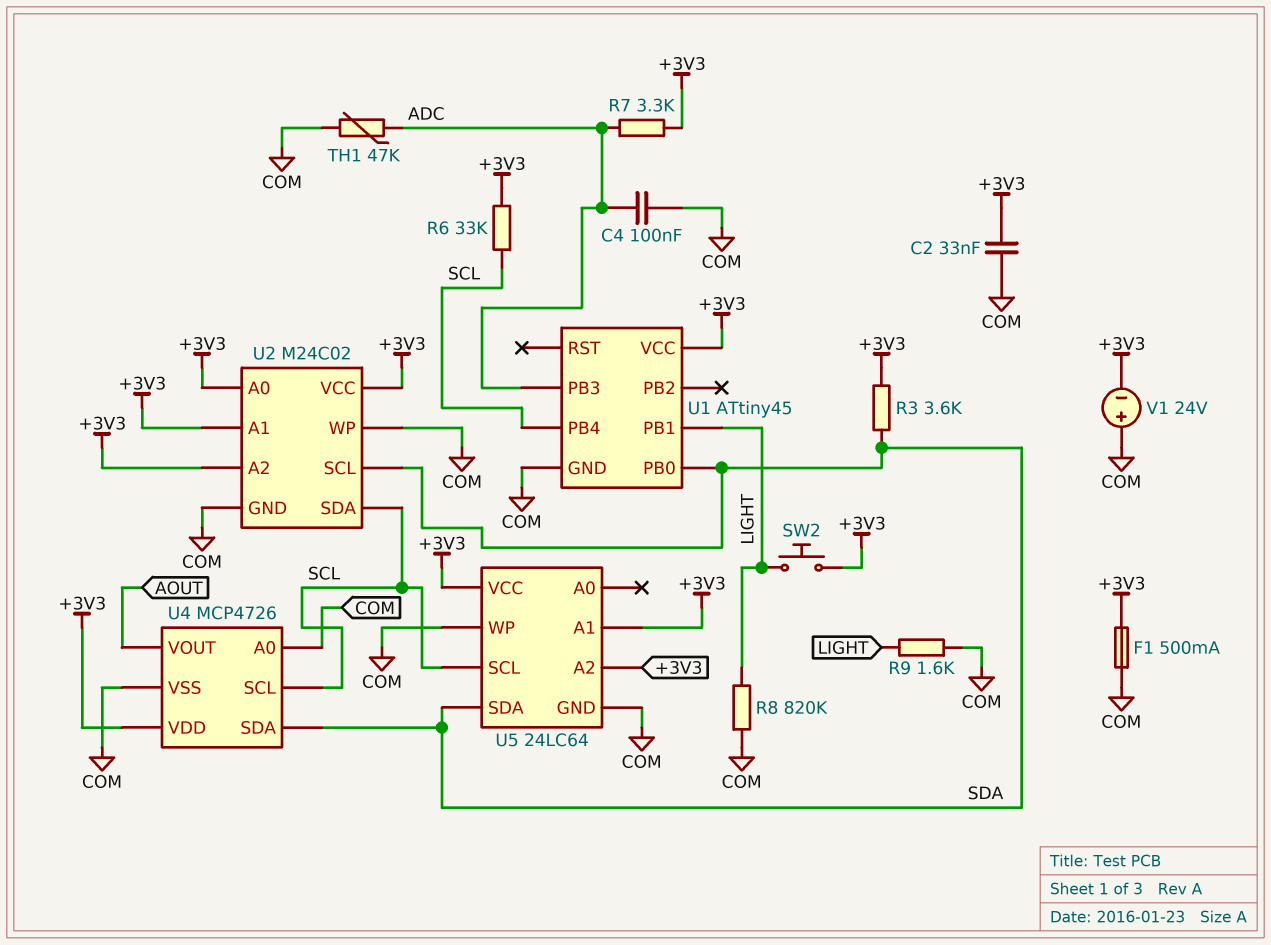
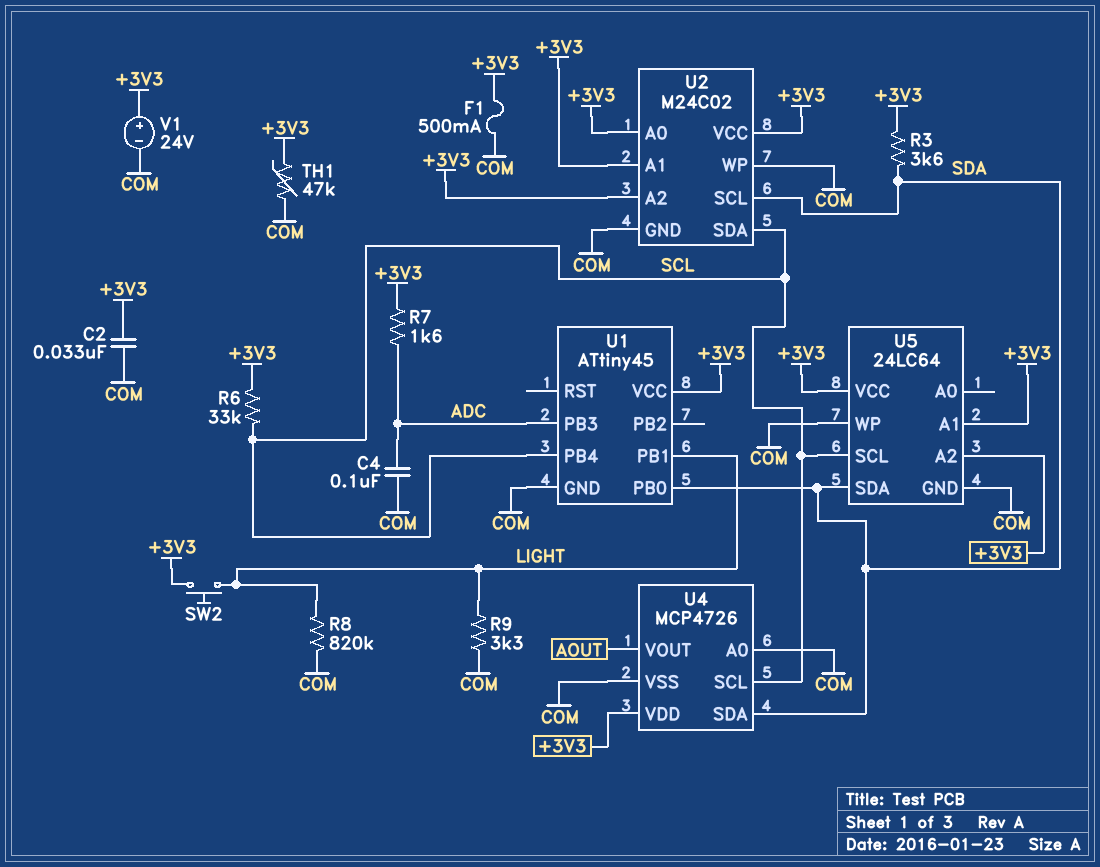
R7: 3.3k (+3V3, ADC) -> 1.6k (+3V3, ADC)
R9: 1.6k (COM, LIGHT) -> 3.3k (COM, LIGHT)
TH1: 47k (ADC, COM) -> 47k (+3V3, COM)
V1: 24V (plus COM, minus +3V3) -> 24V (plus +3V3, minus COM)

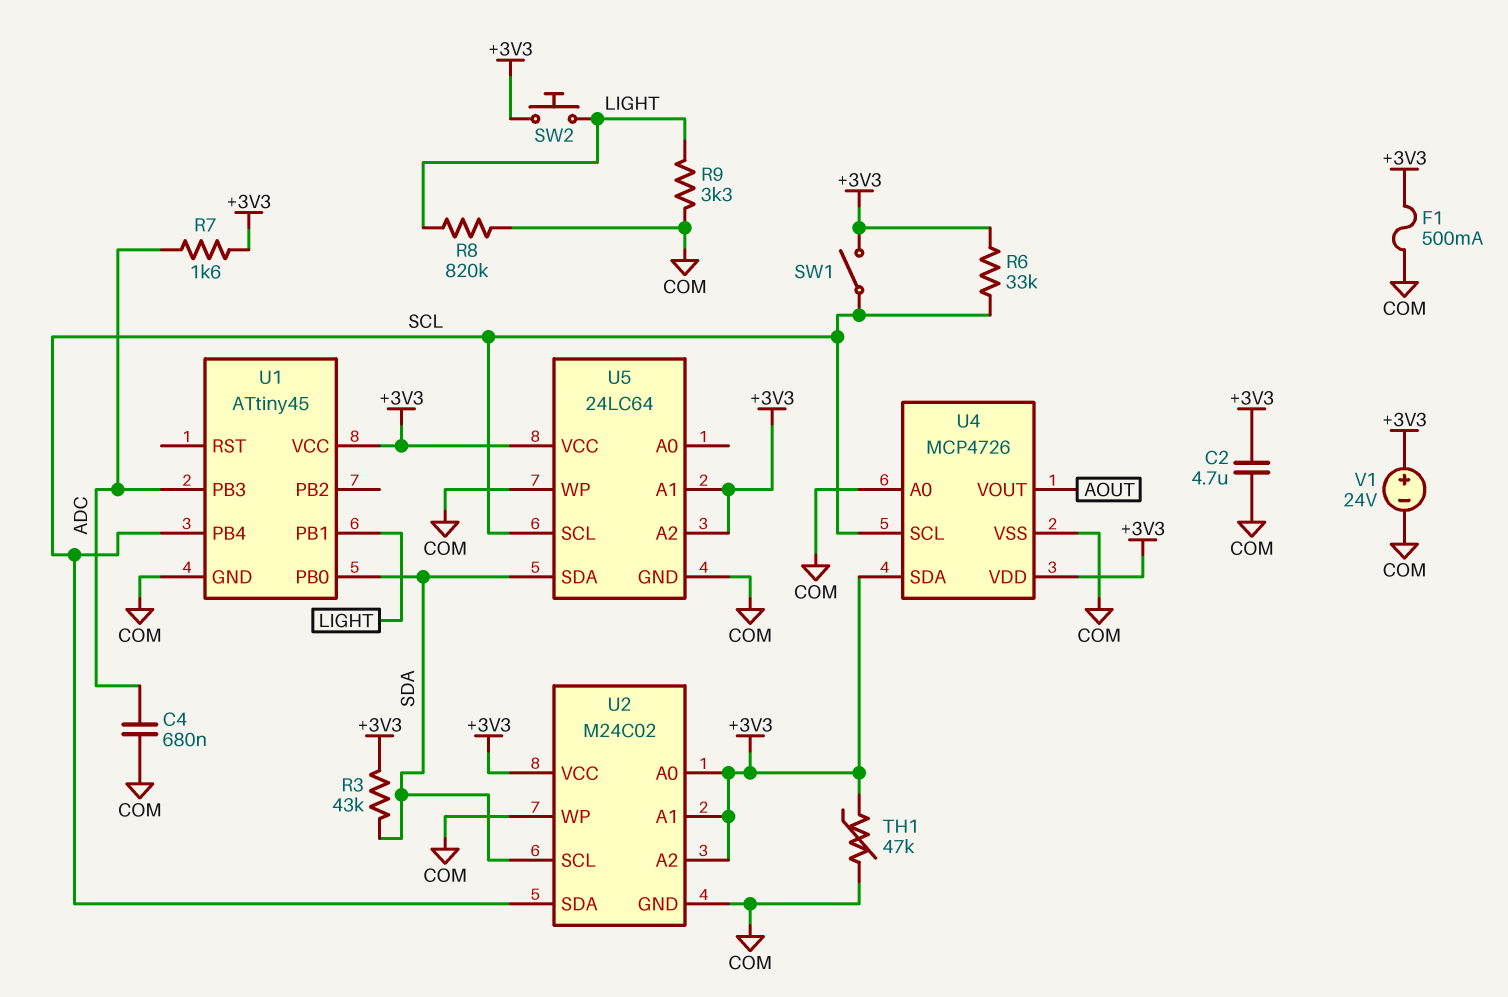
C2: 33nF (+3V3, COM) -> 4.7uF (+3V3, COM)
C4: 100nF (ADC, COM) -> 680nF (ADC, COM)
R3: 3.6k (+3V3, SDA) -> 43k (+3V3, SDA)
SW1: none -> switch (+3V3, SCL)
U4 pin SDA: SDA -> +3V3

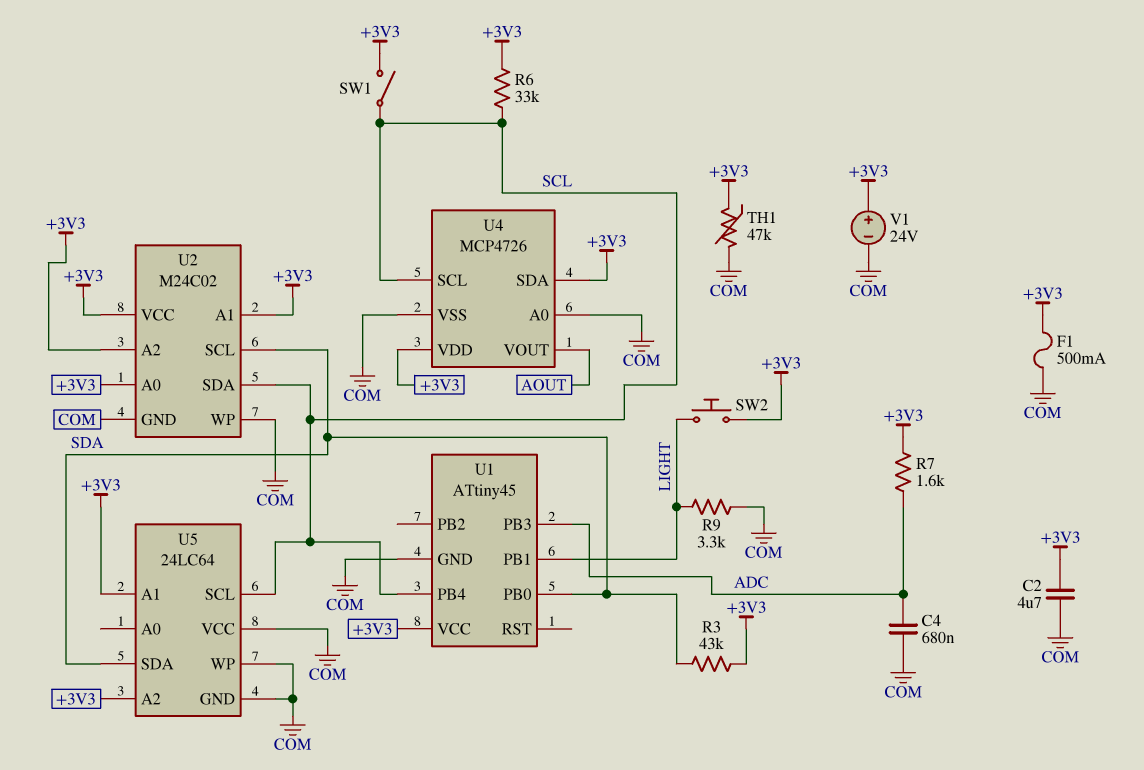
R8: 820k (COM, LIGHT) -> none
U5 pin VCC: +3V3 -> COM

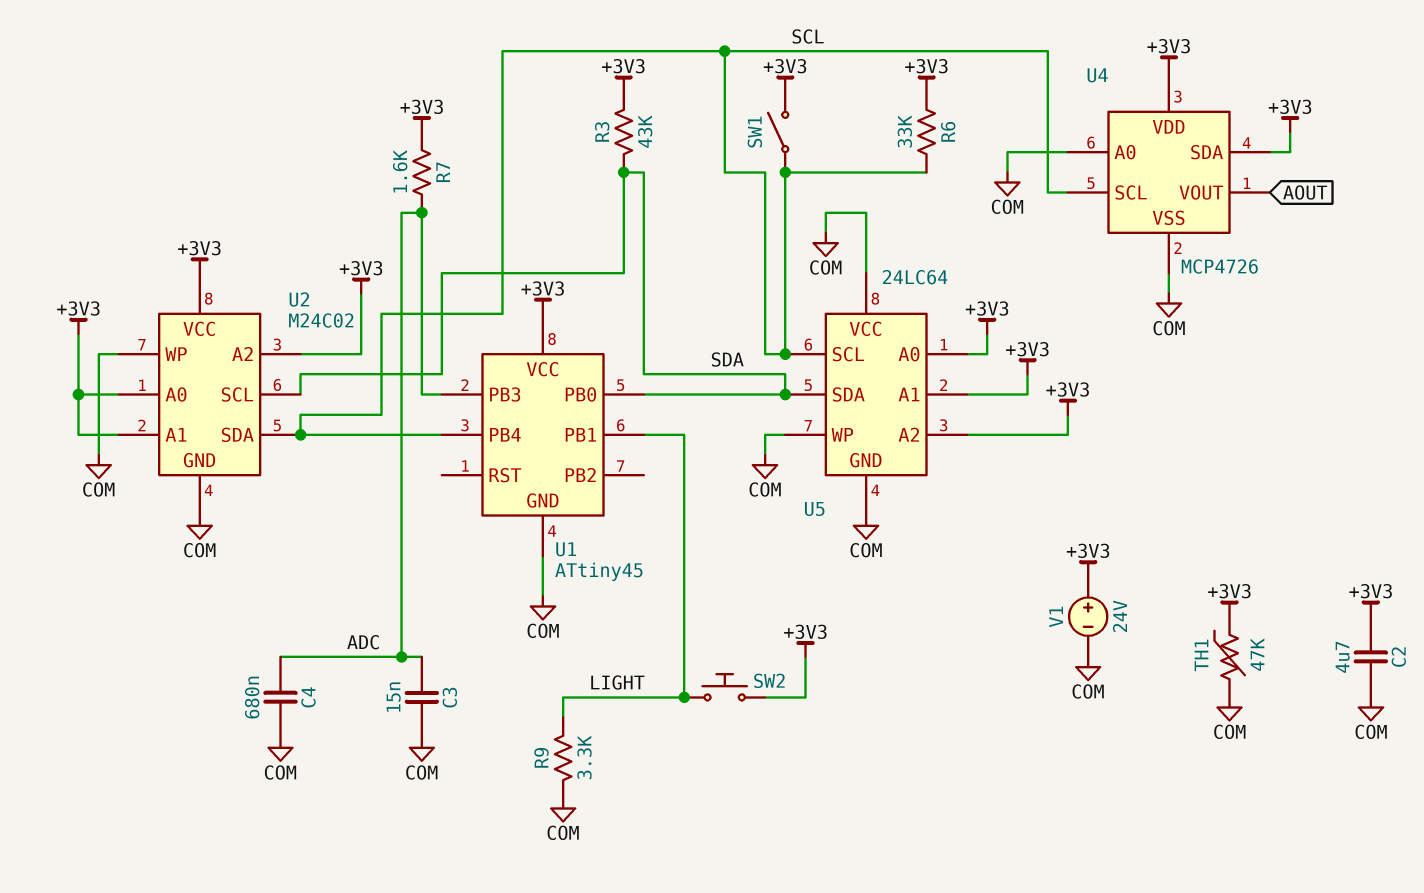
C3: none -> 15nF (ADC, COM)
F1: 500mA (+3V3, COM) -> none
U5 pin A0: none -> +3V3

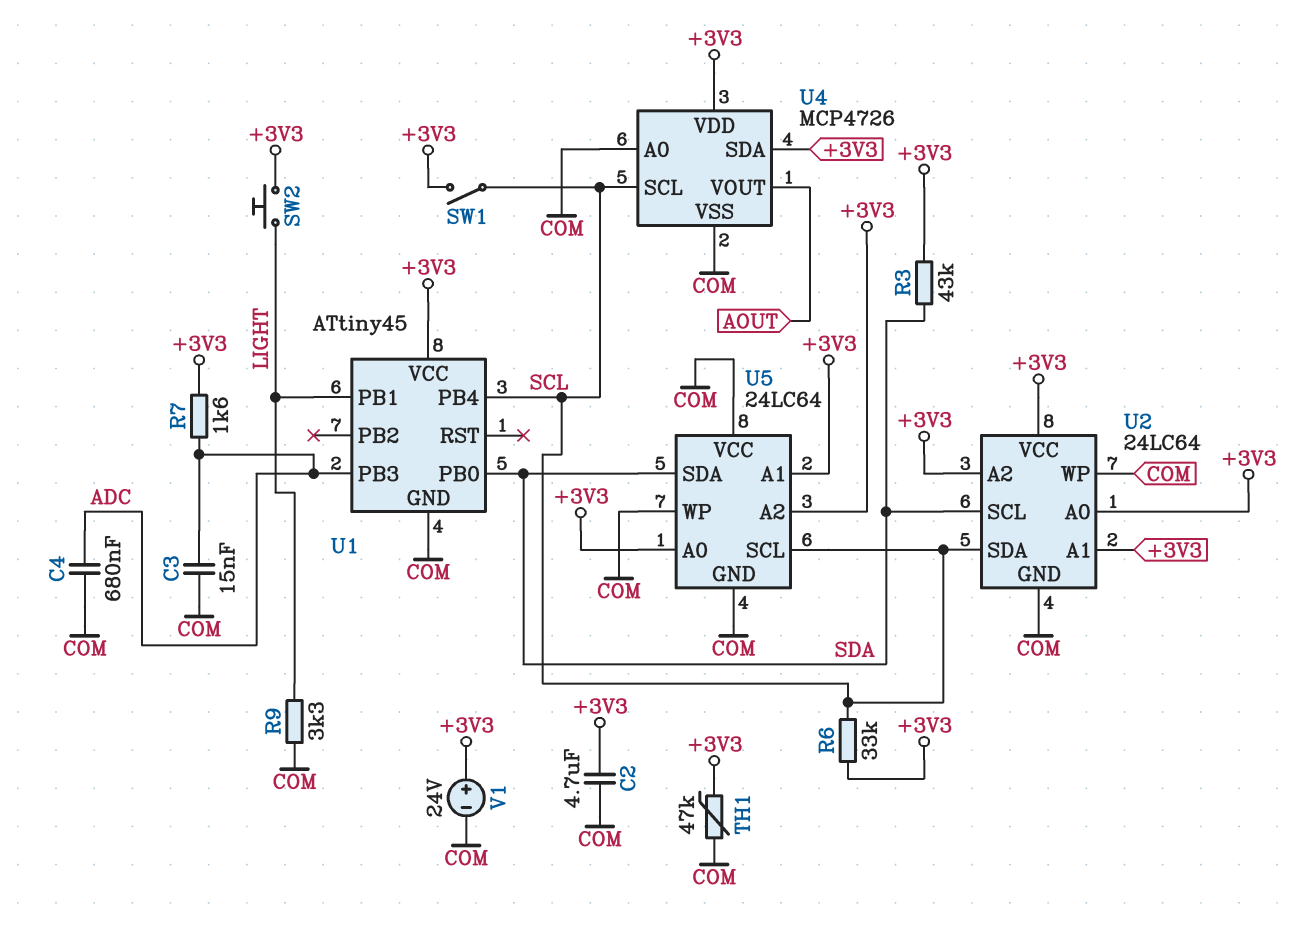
U2: M24C02 -> 24LC64

